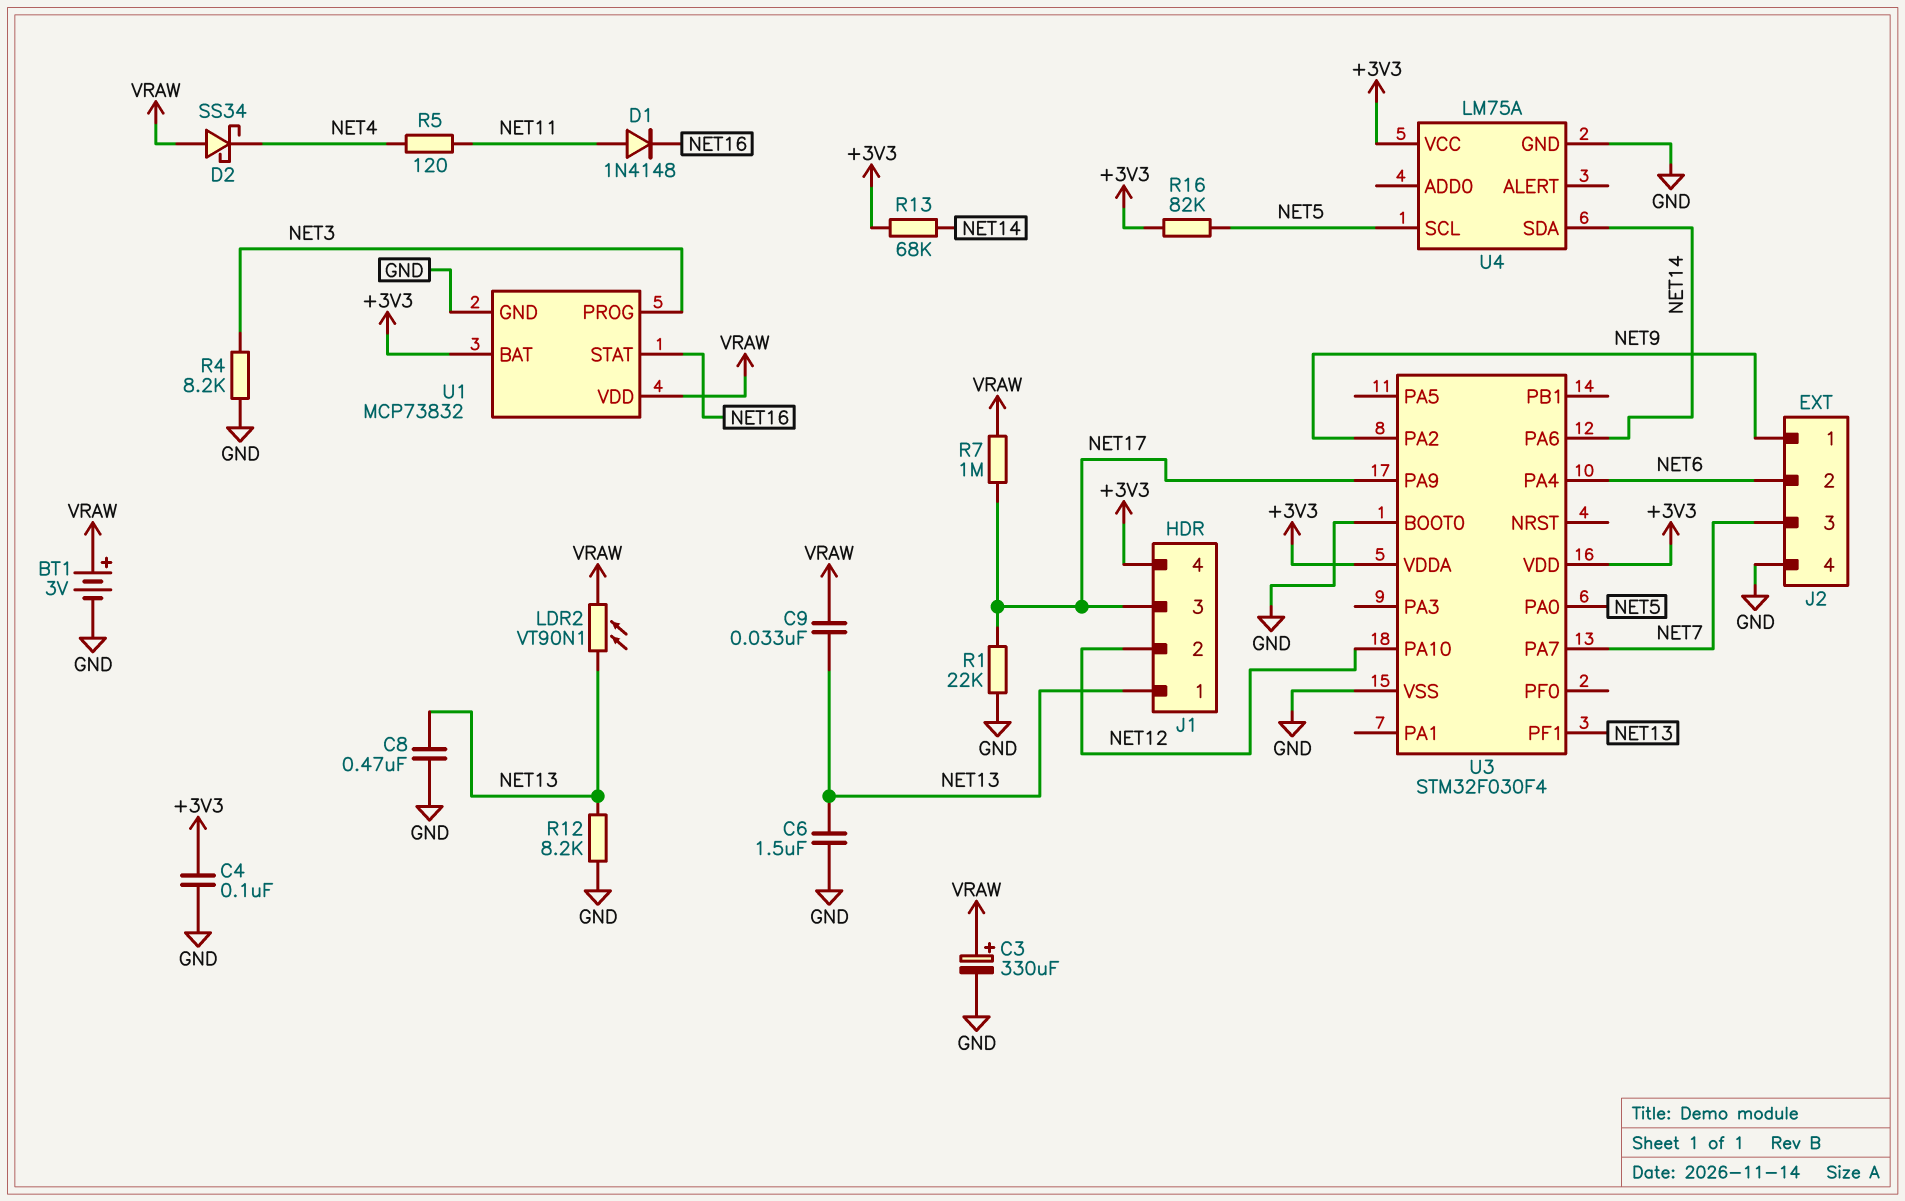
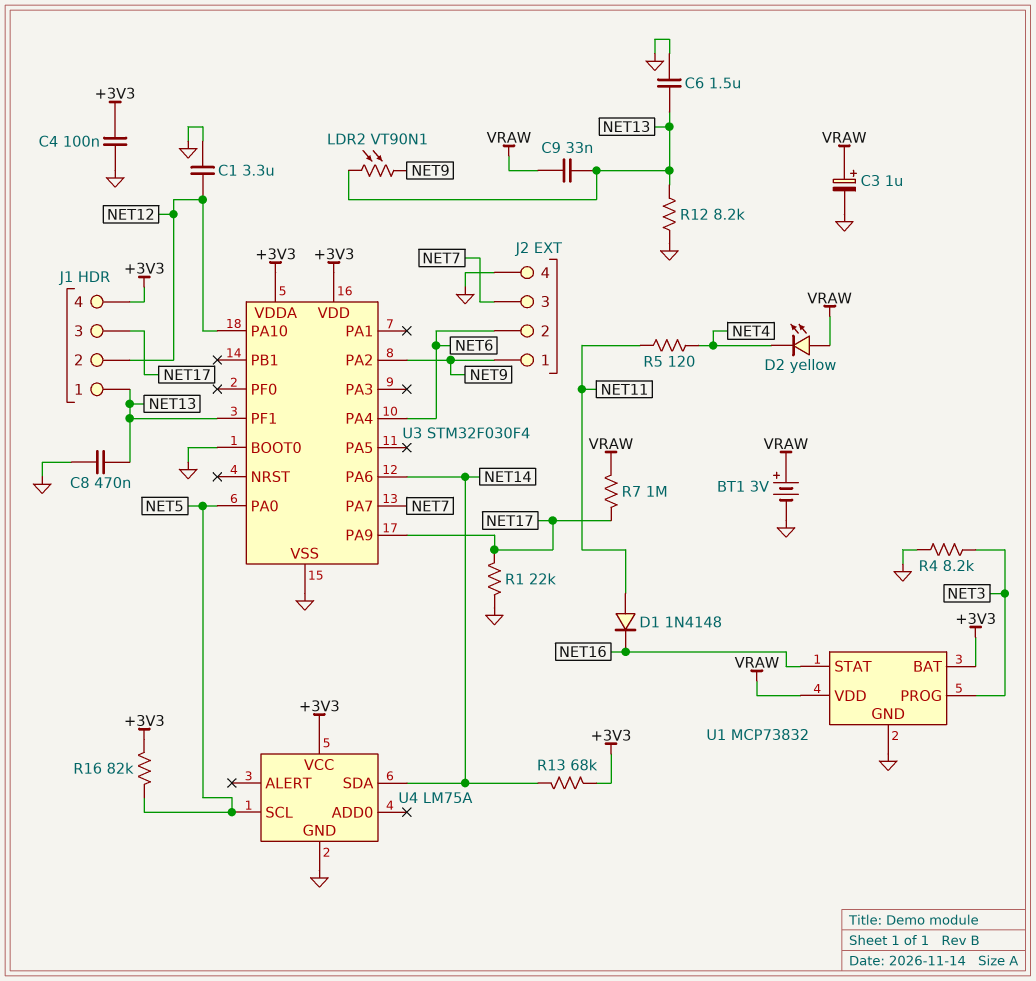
C1: none -> 3.3uF (GND, NET12)
C3: 330uF (plus VRAW, minus GND) -> 1uF (plus VRAW, minus GND)
D2: schottky SS34 (A VRAW, K NET4) -> LED yellow (A VRAW, K NET4)
LDR2: VT90N1 (NET13, VRAW) -> VT90N1 (NET9, NET13)

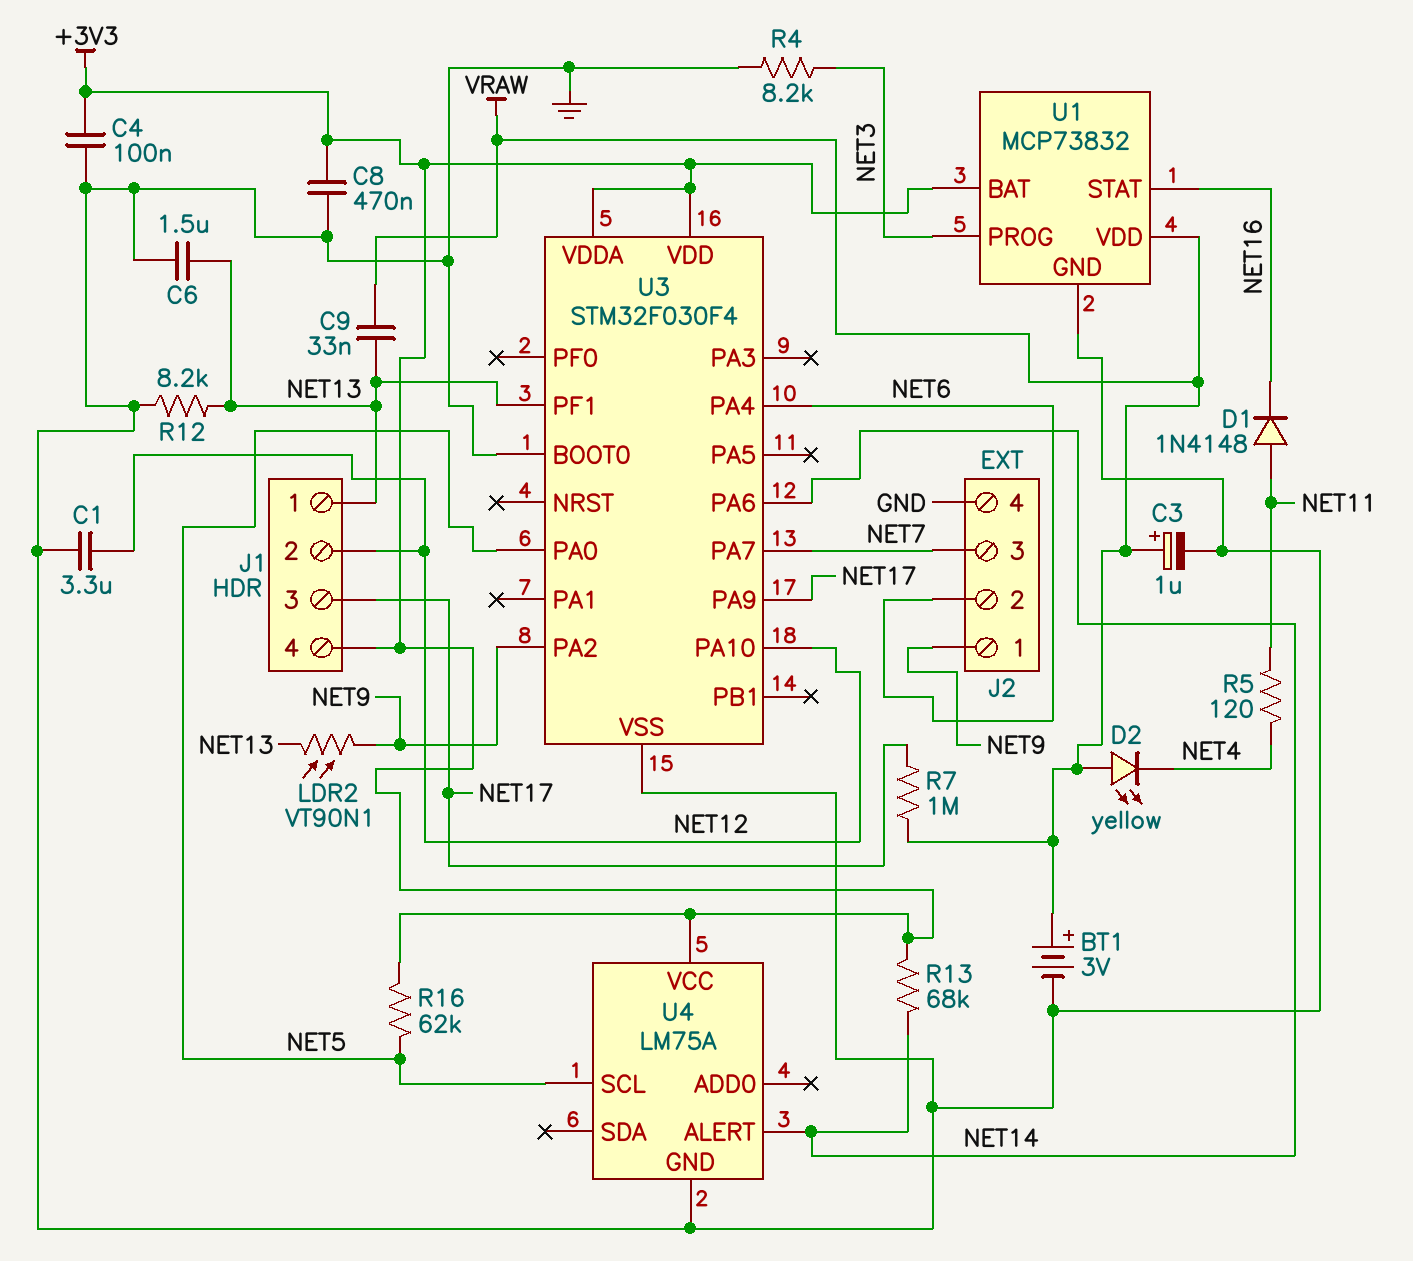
C8: 470nF (GND, NET13) -> 470nF (+3V3, GND)
R1: 22k (GND, NET17) -> none
R16: 82k (+3V3, NET5) -> 62k (+3V3, NET5)
U4 pin ALERT: none -> NET14
U4 pin SDA: NET14 -> none

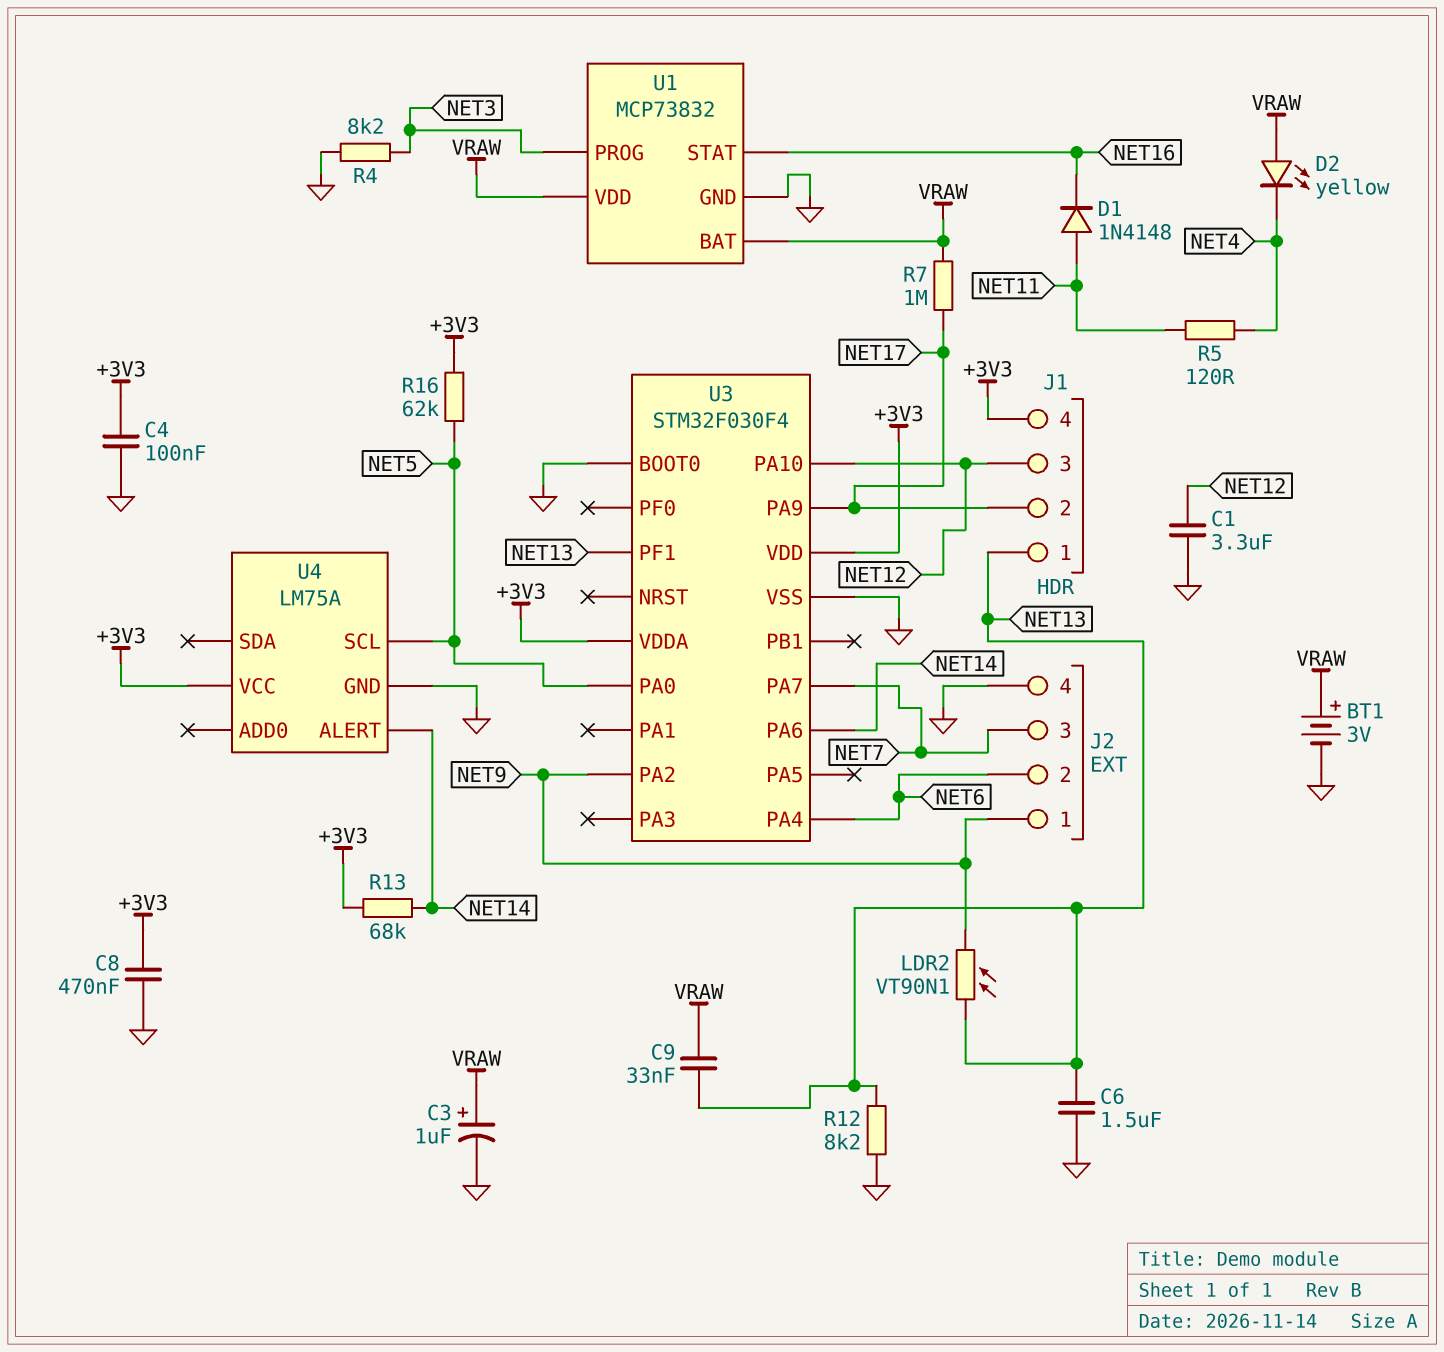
J1 pin 2: NET12 -> NET17
J1 pin 3: NET17 -> NET12
U1 pin BAT: +3V3 -> VRAW

